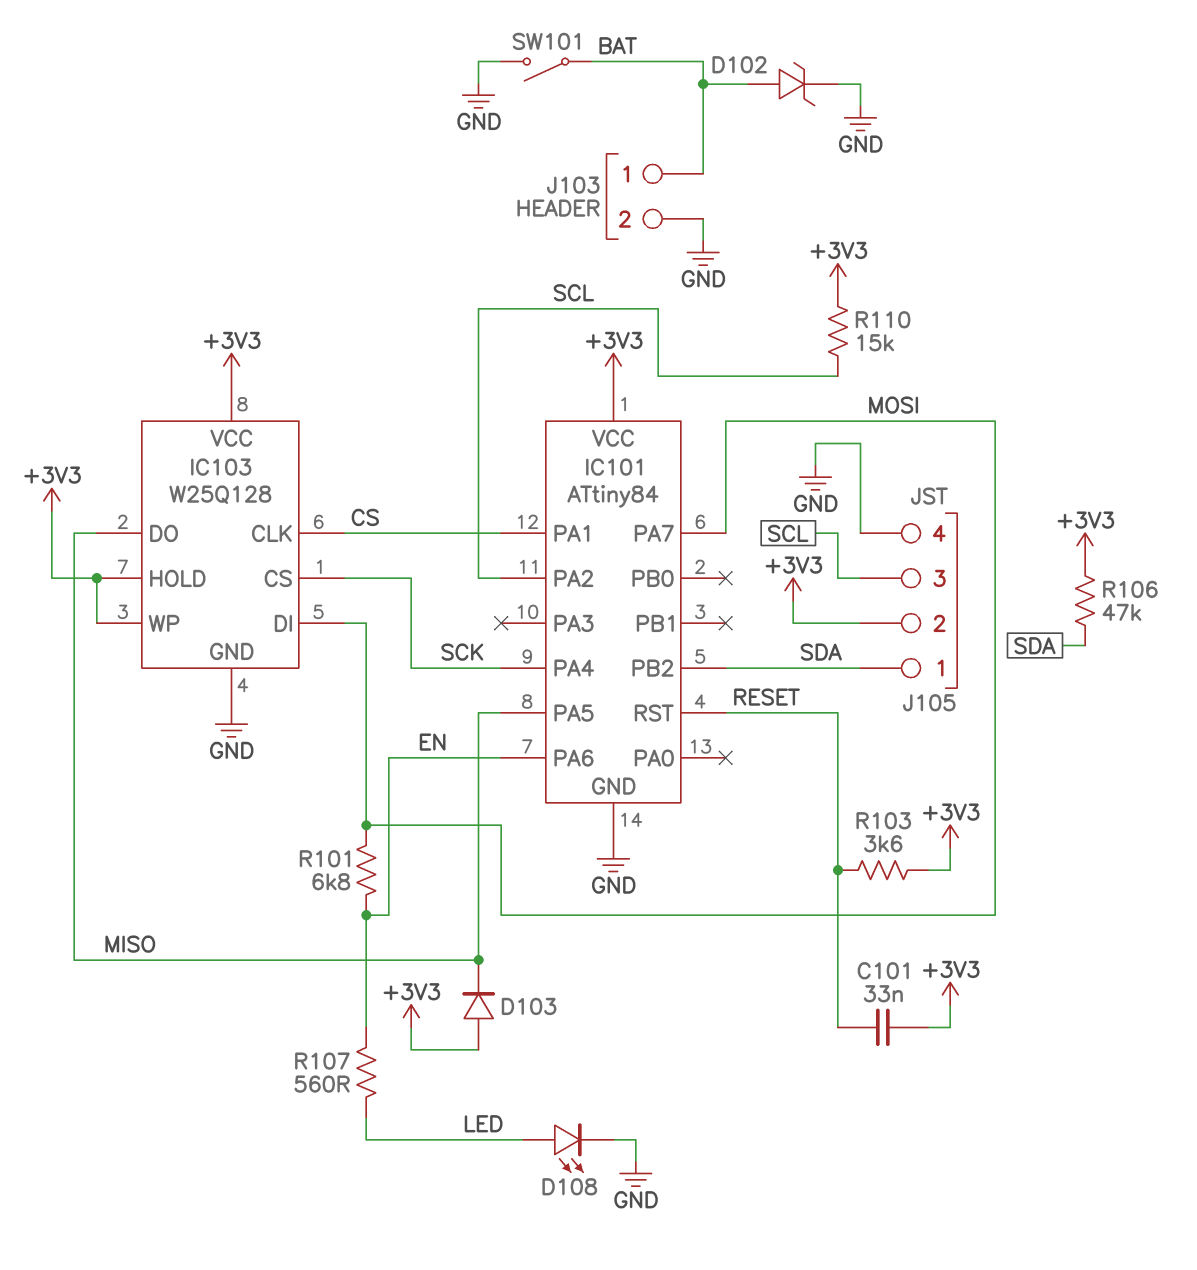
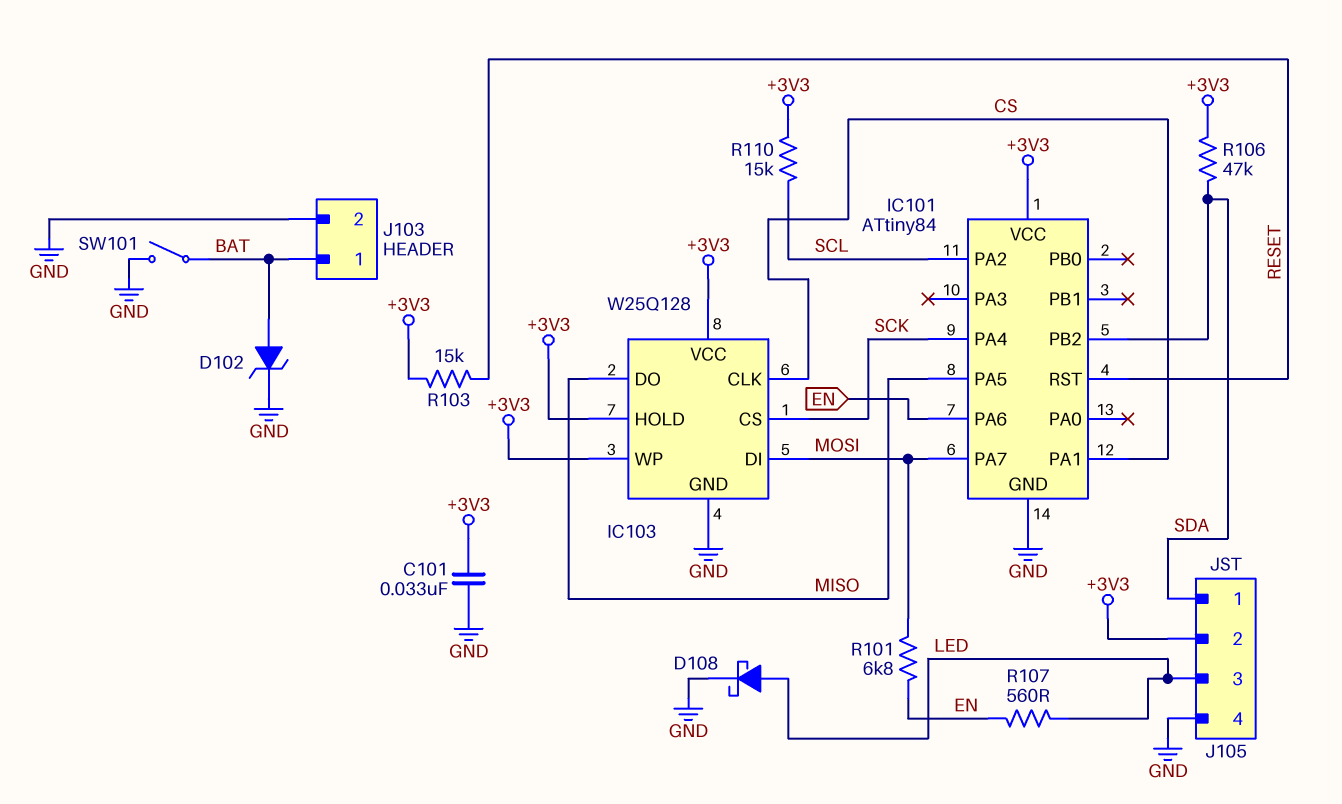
C101: 33nF (+3V3, RESET) -> 33nF (+3V3, GND)
D103: diode (A +3V3, K MISO) -> none
D108: LED (A LED, K GND) -> schottky (A LED, K GND)
J105 pin 3: SCL -> LED
R103: 3.6k (+3V3, RESET) -> 15k (+3V3, RESET)

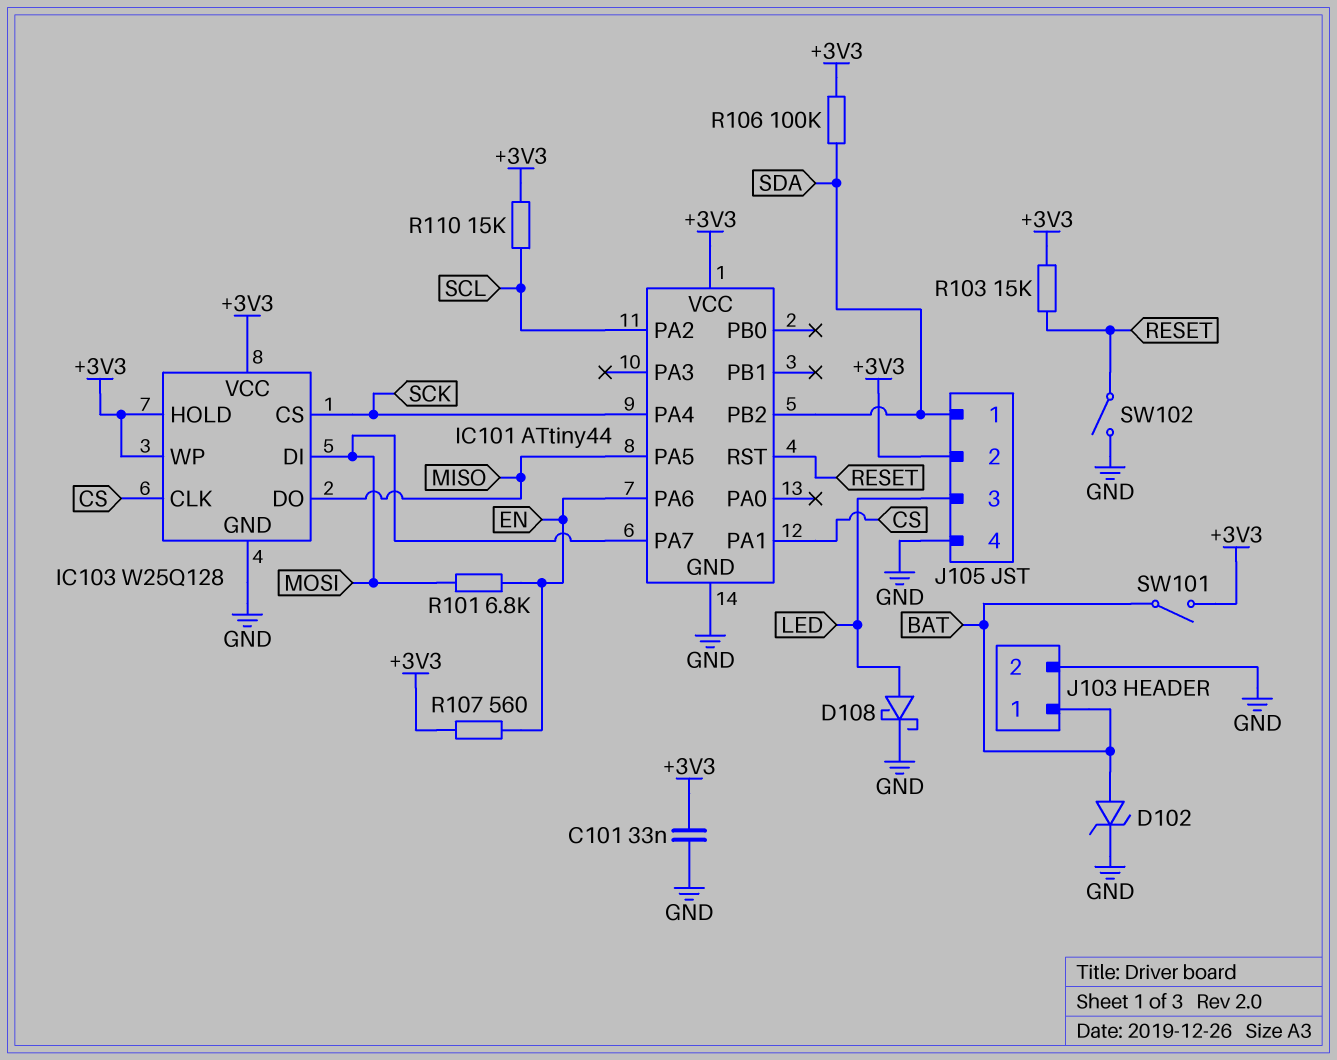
IC101: ATtiny84 -> ATtiny44
R106: 47k (+3V3, SDA) -> 100k (+3V3, SDA)
R107: 560 (EN, LED) -> 560 (+3V3, EN)
SW101: switch (BAT, GND) -> switch (+3V3, BAT)
SW102: none -> switch (GND, RESET)

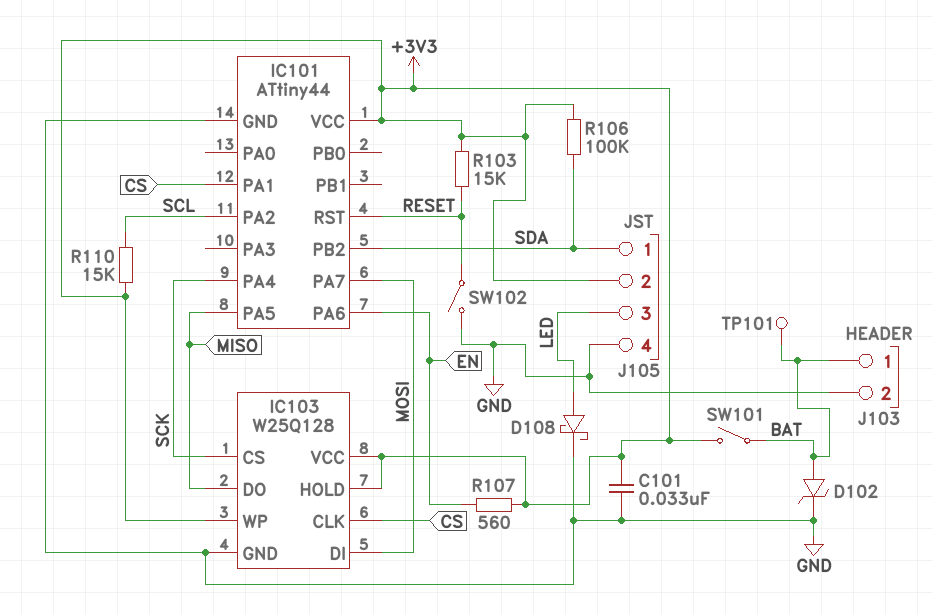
R101: 6.8k (EN, MOSI) -> none
TP101: none -> test point (BAT)

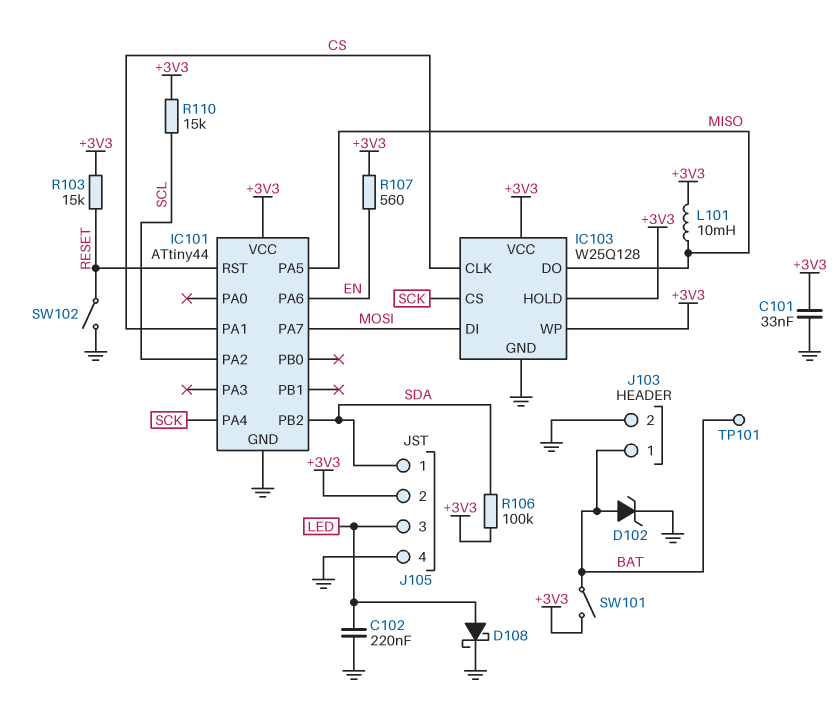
C102: none -> 220nF (GND, LED)
L101: none -> 10mH (+3V3, MISO)

